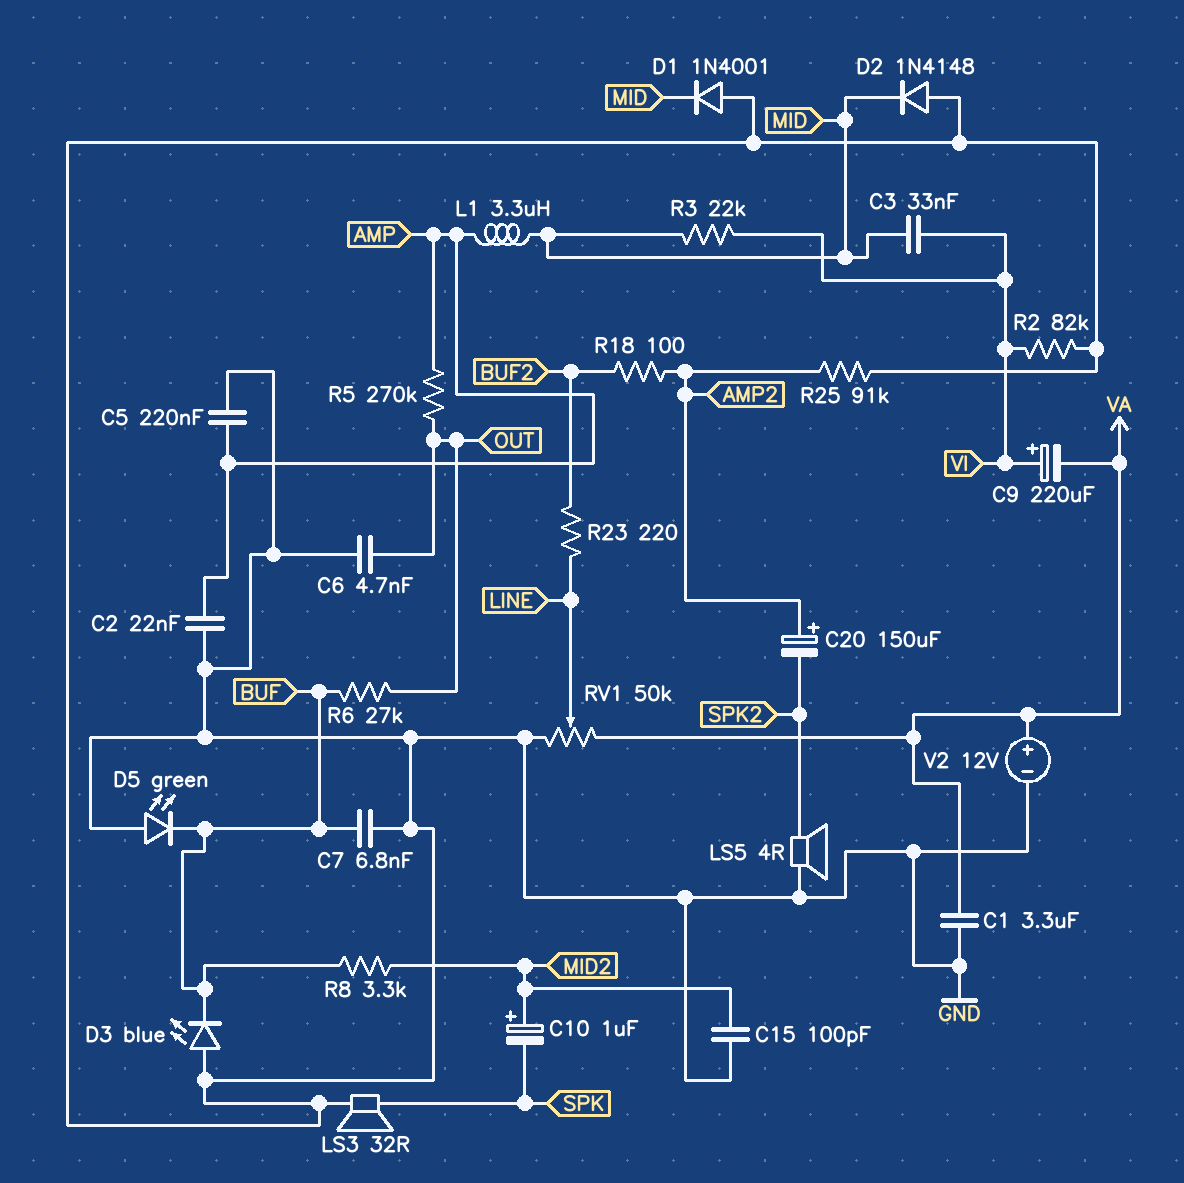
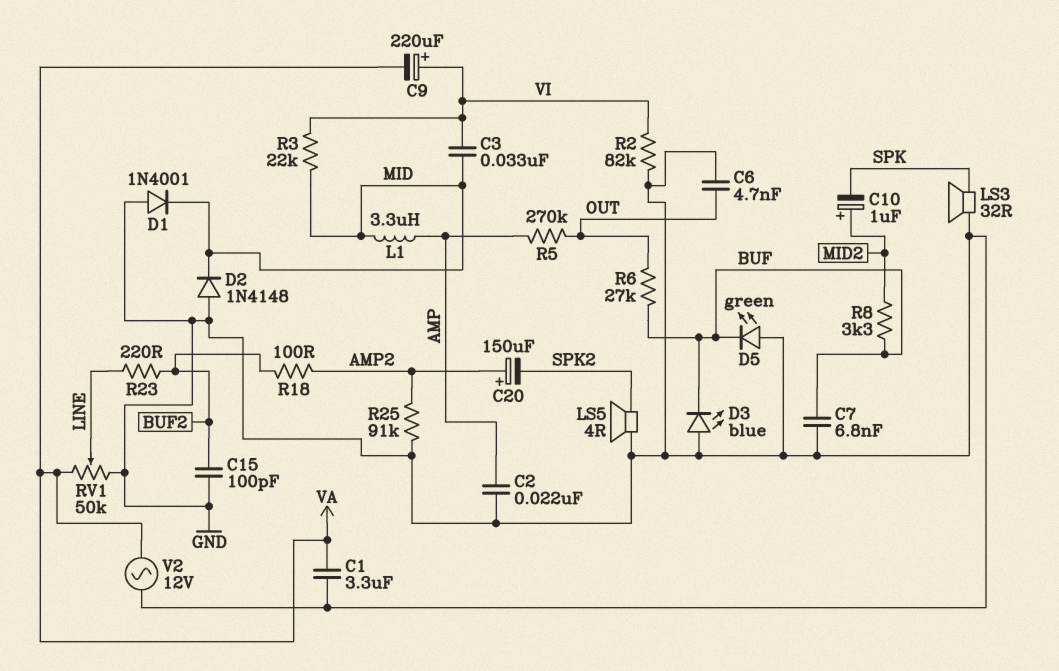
C5: 220nF (AMP, GND) -> none
C15: 100pF (GND, MID2) -> 100pF (BUF2, GND)
V2: 12V (plus VA, minus GND) -> AC 12V (GND, VA)

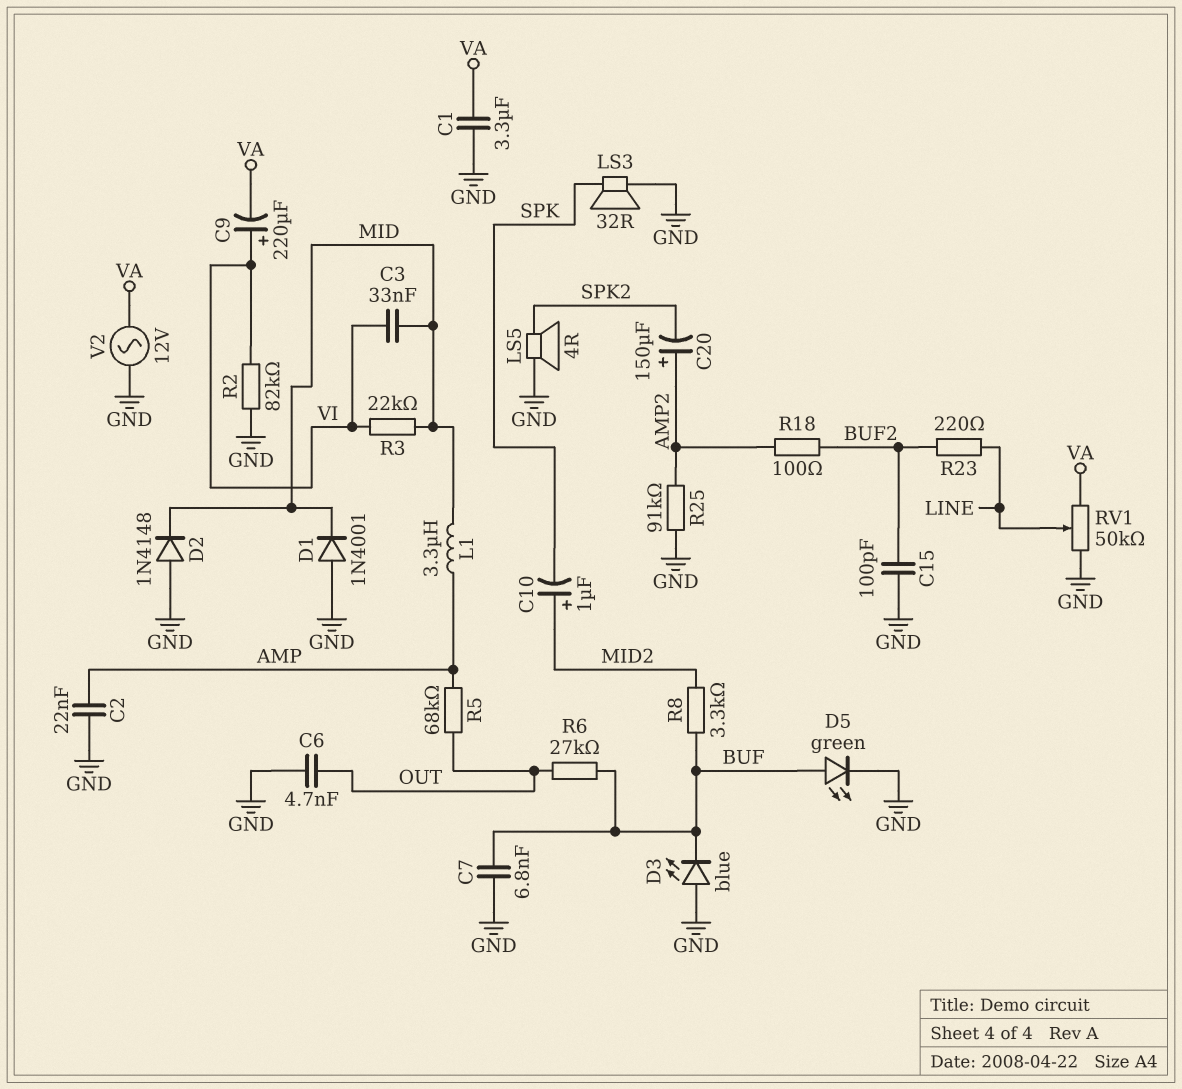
D5: LED green (A GND, K BUF) -> LED green (A BUF, K GND)
R5: 270k (AMP, OUT) -> 68k (AMP, OUT)

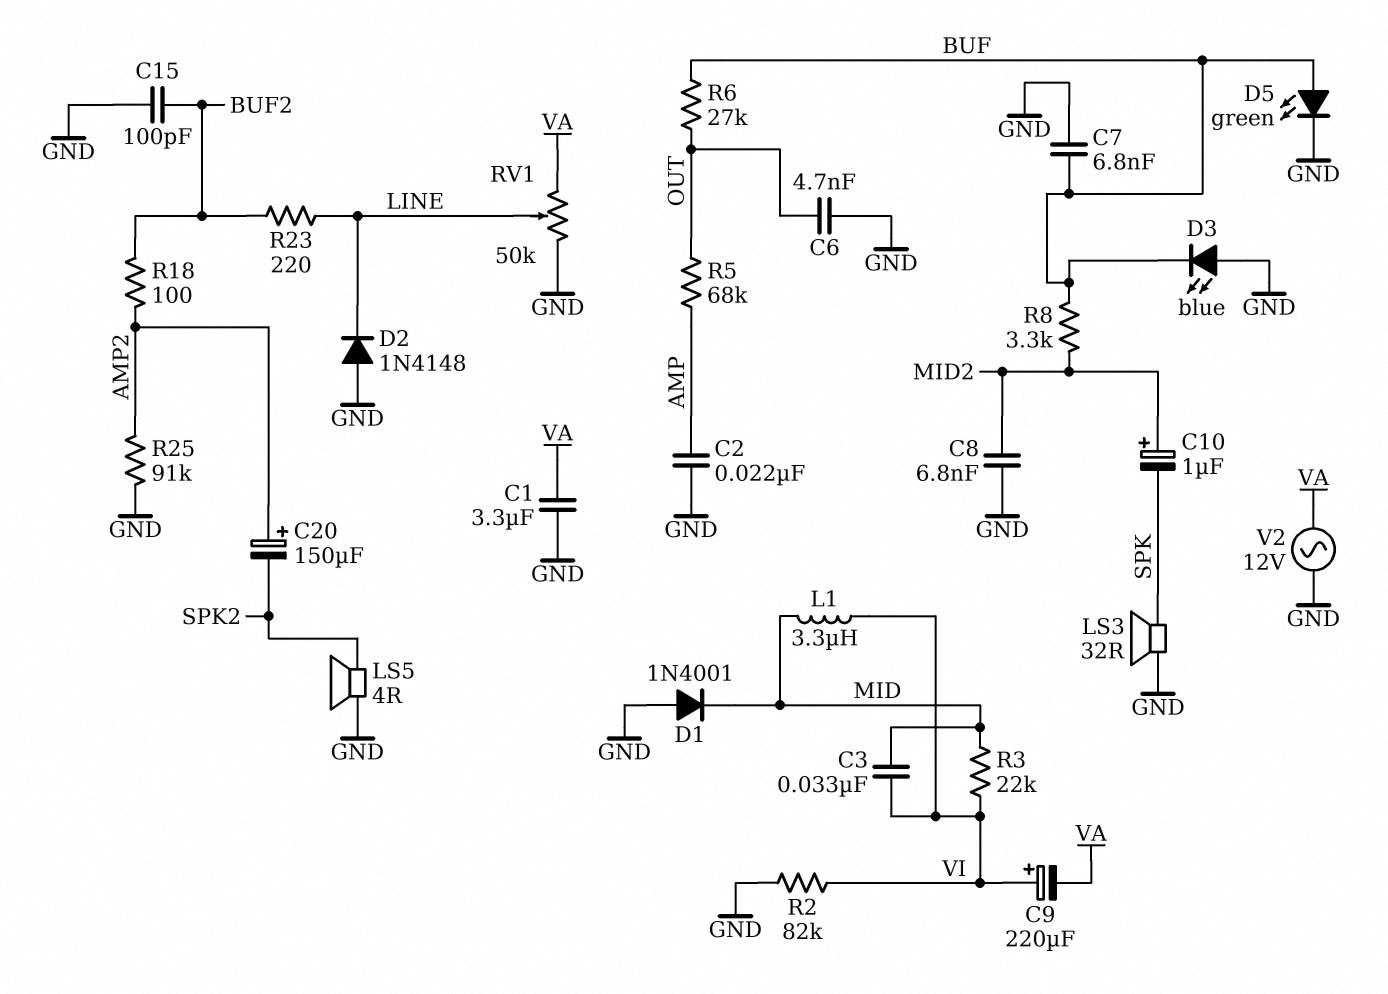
C8: none -> 6.8nF (GND, MID2)
D2: diode 1N4148 (A GND, K MID) -> diode 1N4148 (A GND, K LINE)
L1: 3.3uH (AMP, MID) -> 3.3uH (MID, VI)

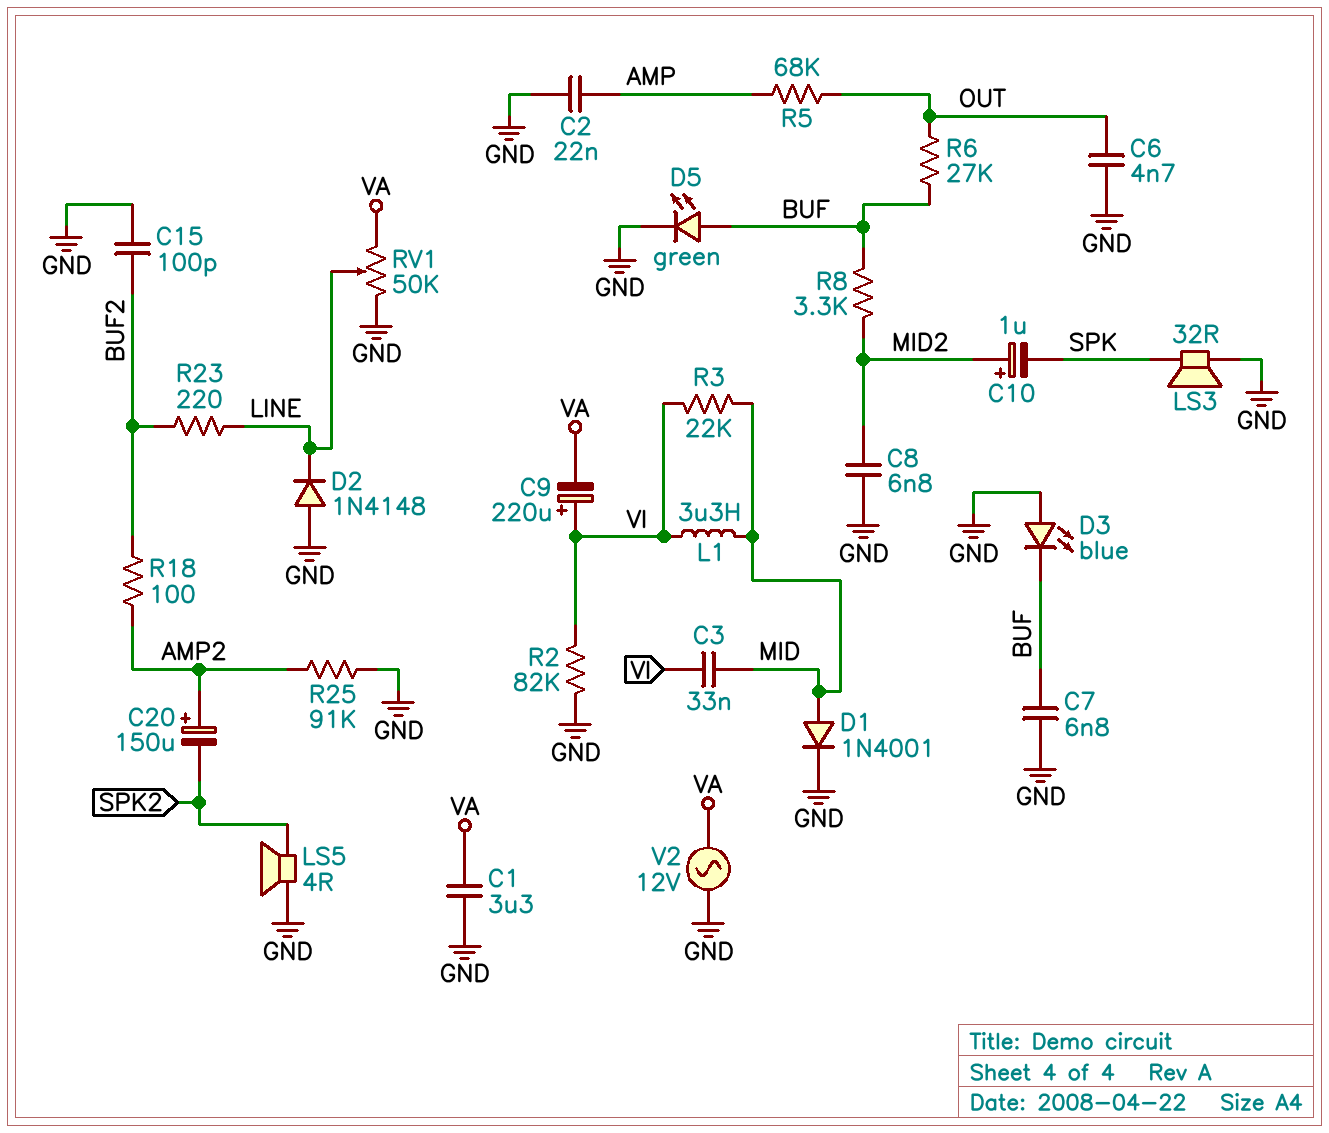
D1: diode 1N4001 (A GND, K MID) -> diode 1N4001 (A MID, K GND)

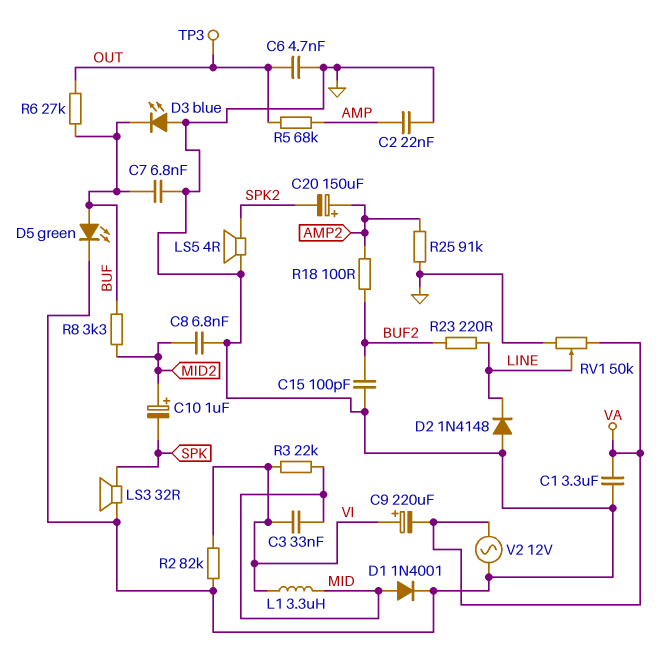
TP3: none -> test point (OUT)

